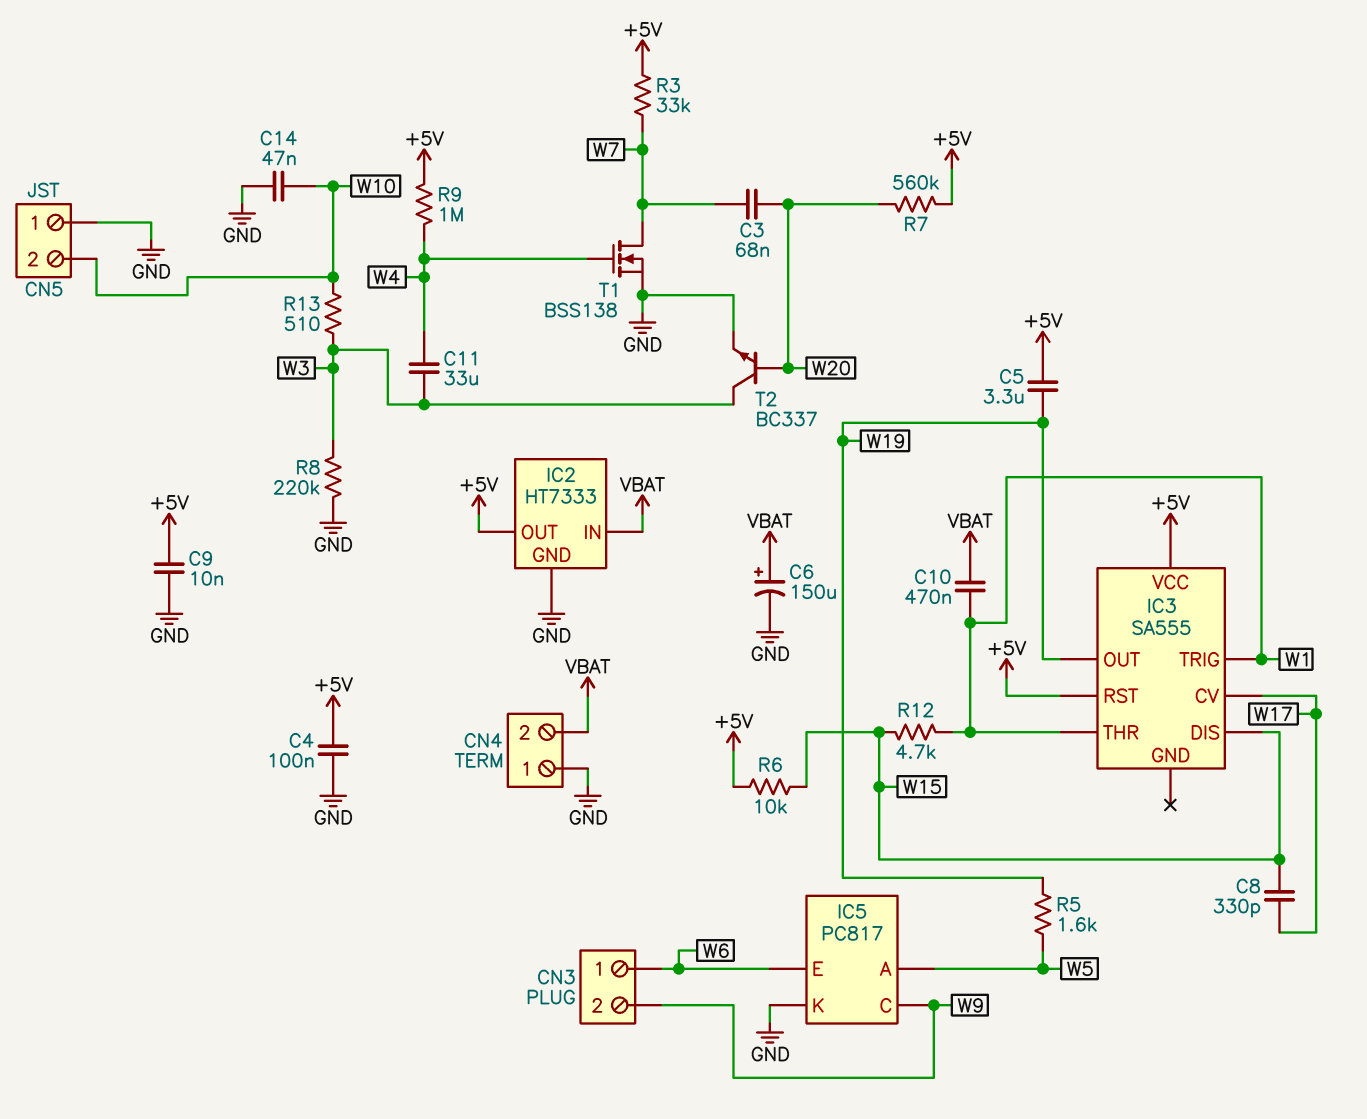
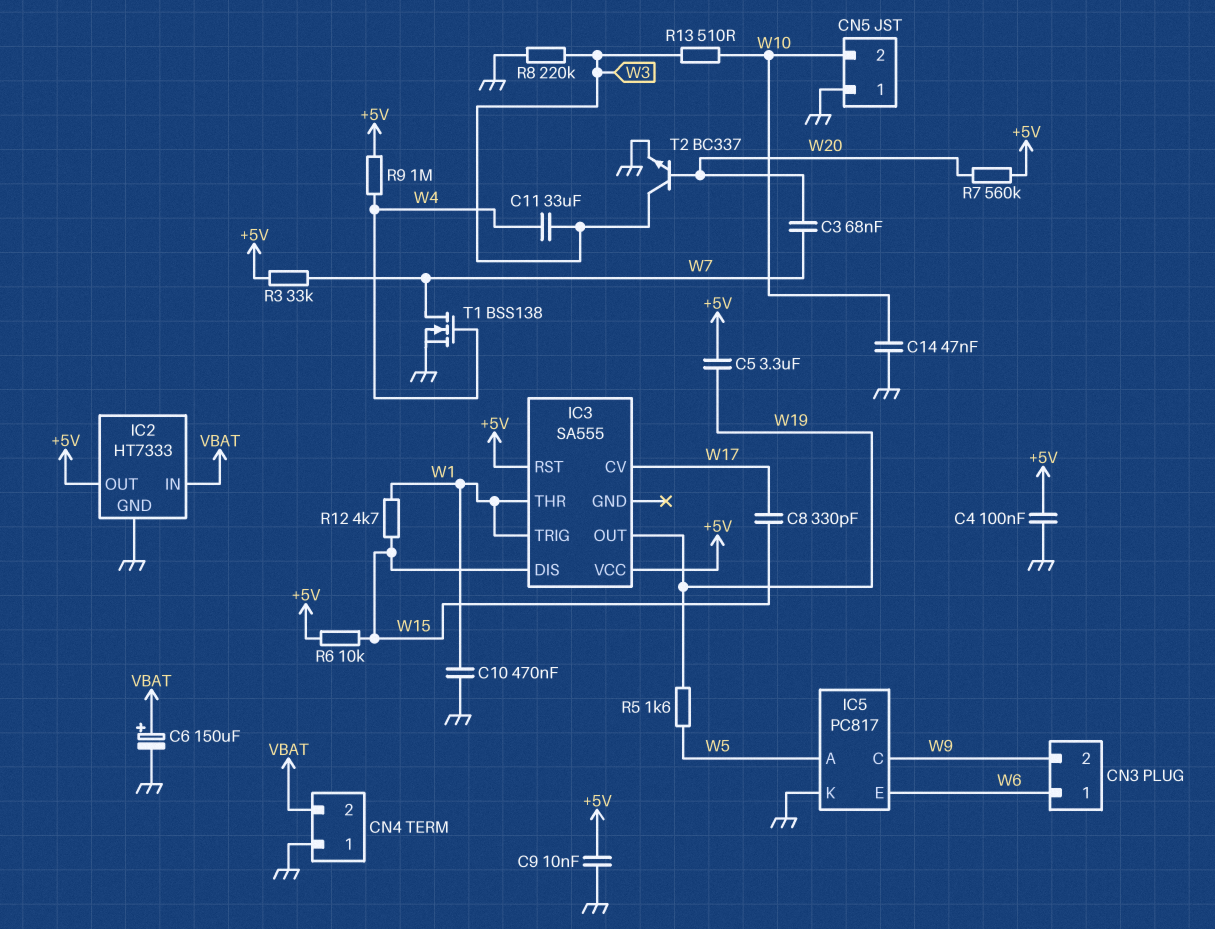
C10: 470nF (VBAT, W1) -> 470nF (GND, W1)

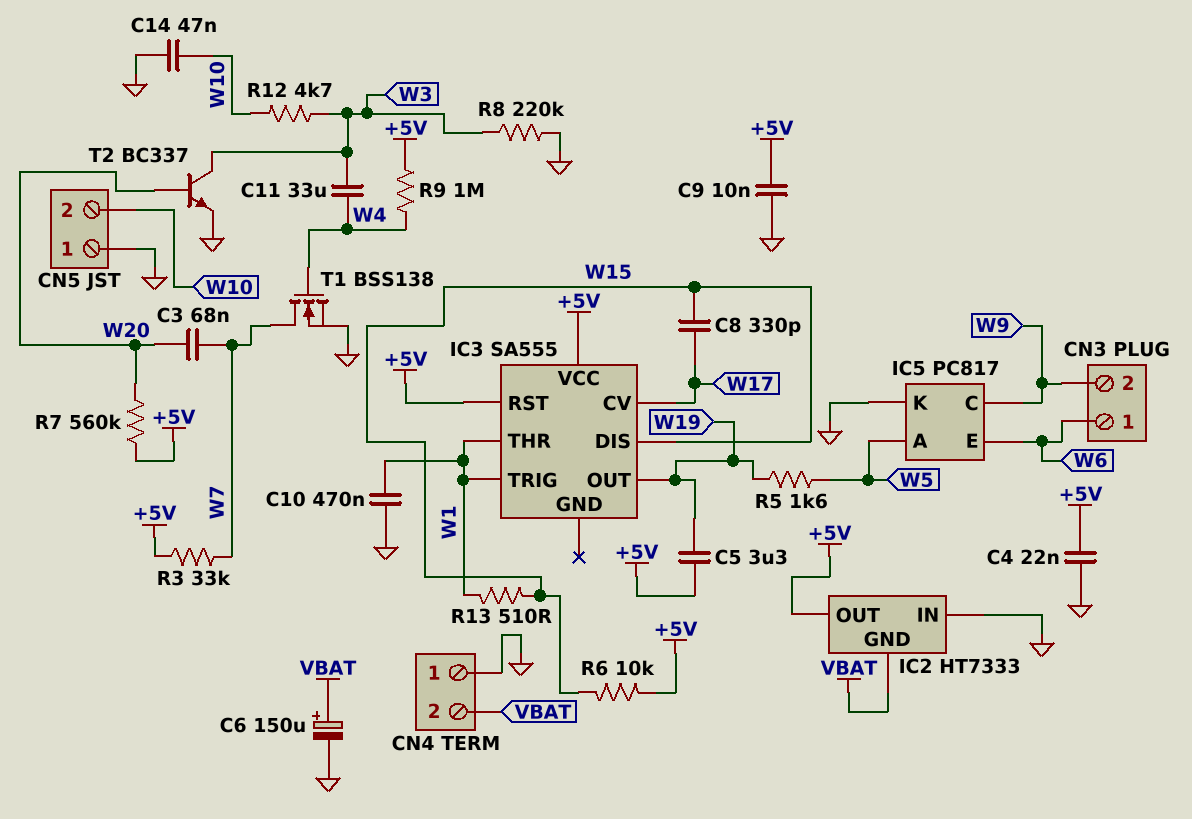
C4: 100nF (+5V, GND) -> 22nF (+5V, GND)
IC2 pin GND: GND -> VBAT
IC2 pin IN: VBAT -> GND
R12: 4.7k (W1, W15) -> 4.7k (W3, W10)
R13: 510 (W3, W10) -> 510 (W1, W15)

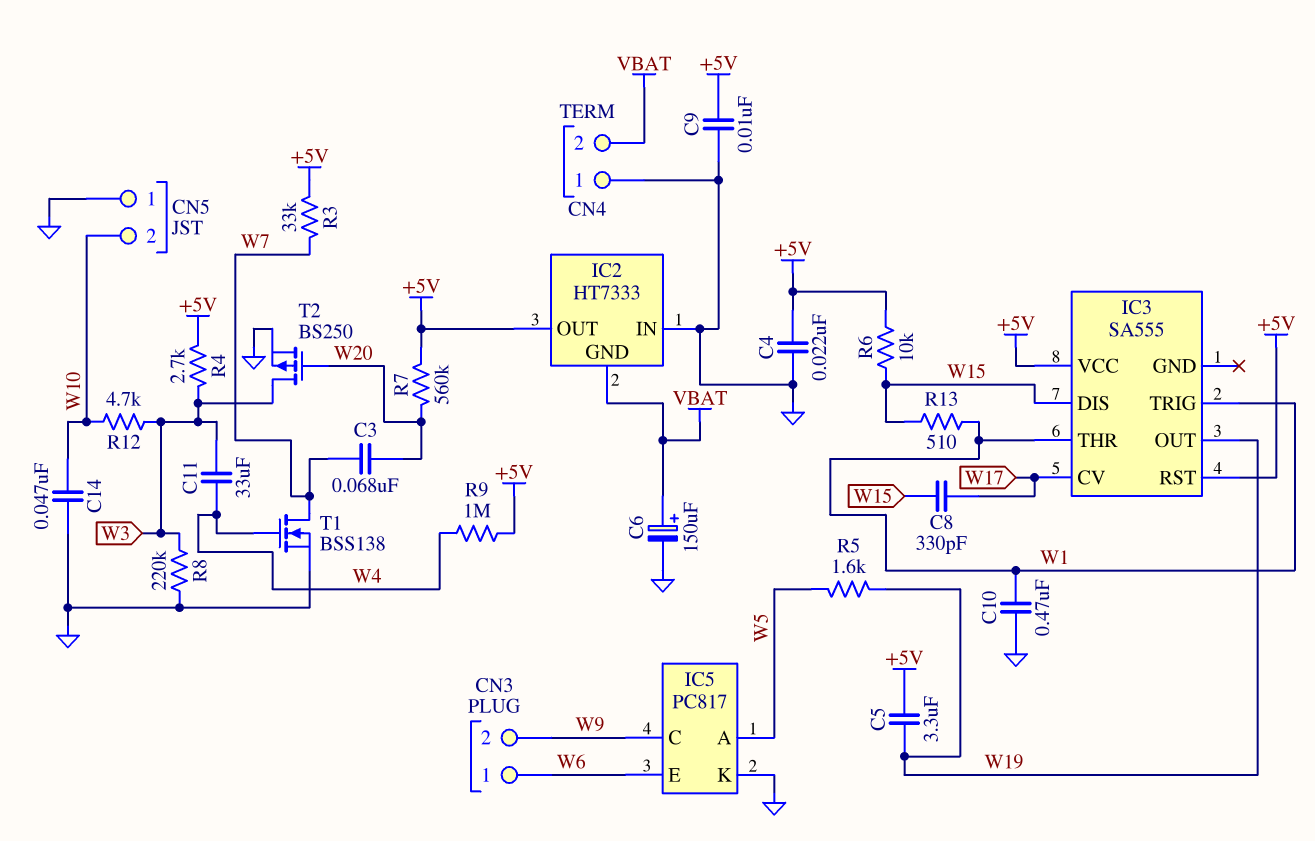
R4: none -> 2.7k (+5V, W3)
T2: NPN BC337 (B W20, C W3, E GND) -> PMOS BS250 (G W20, D W3, S GND)

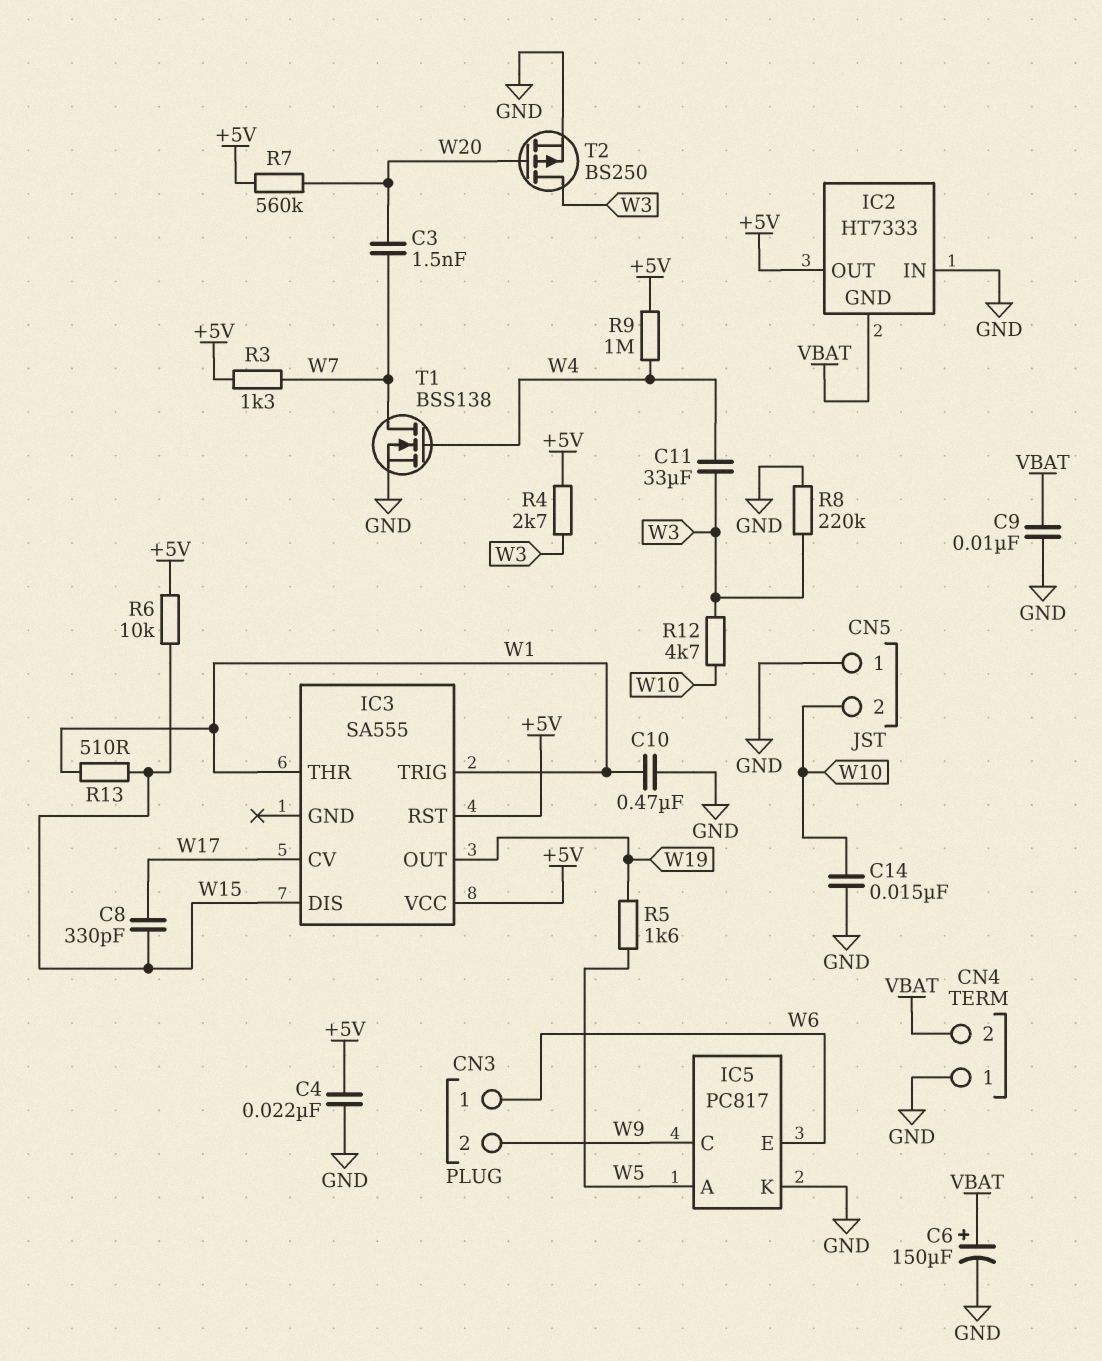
C3: 68nF (W7, W20) -> 1.5nF (W7, W20)
C5: 3.3uF (+5V, W19) -> none
C9: 10nF (+5V, GND) -> 10nF (GND, VBAT)
C14: 47nF (GND, W10) -> 15nF (GND, W10)
R3: 33k (+5V, W7) -> 1.3k (+5V, W7)

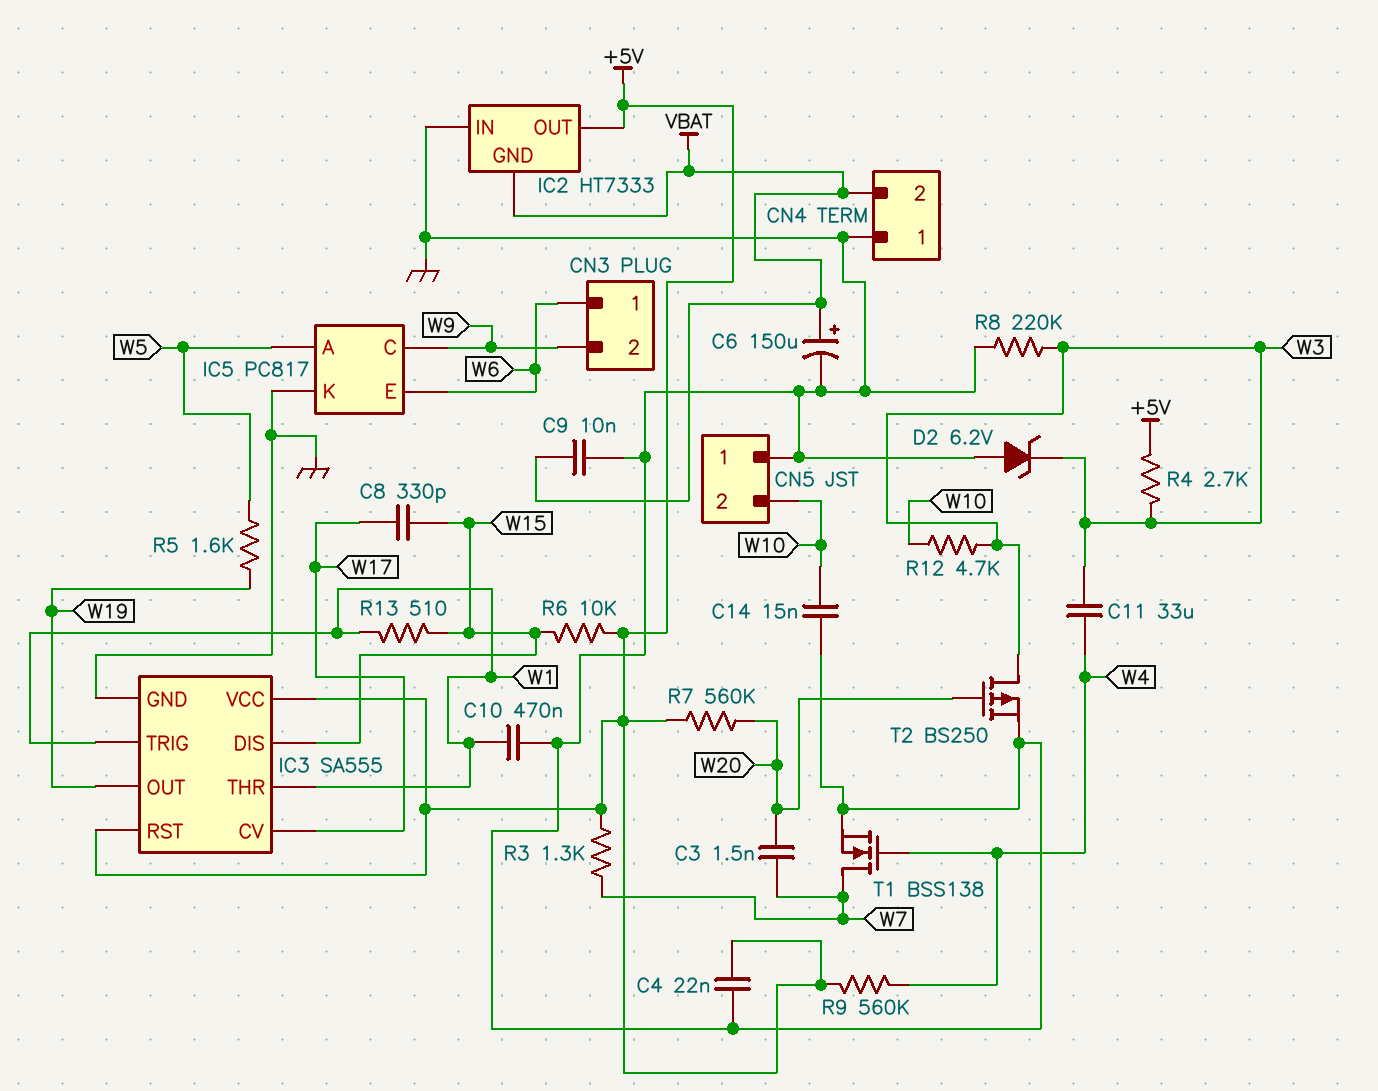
D2: none -> zener 6.2V (A GND, K W3)
IC3 pin GND: none -> GND
R9: 1M (+5V, W4) -> 560k (+5V, W4)

